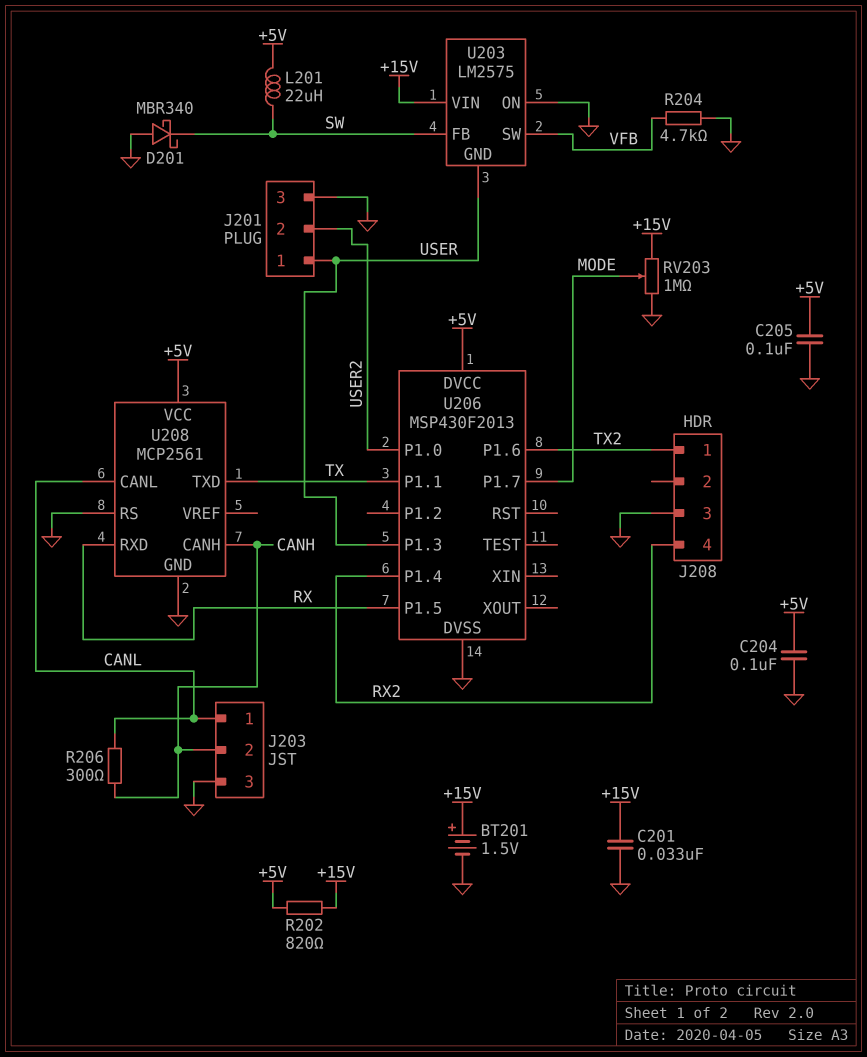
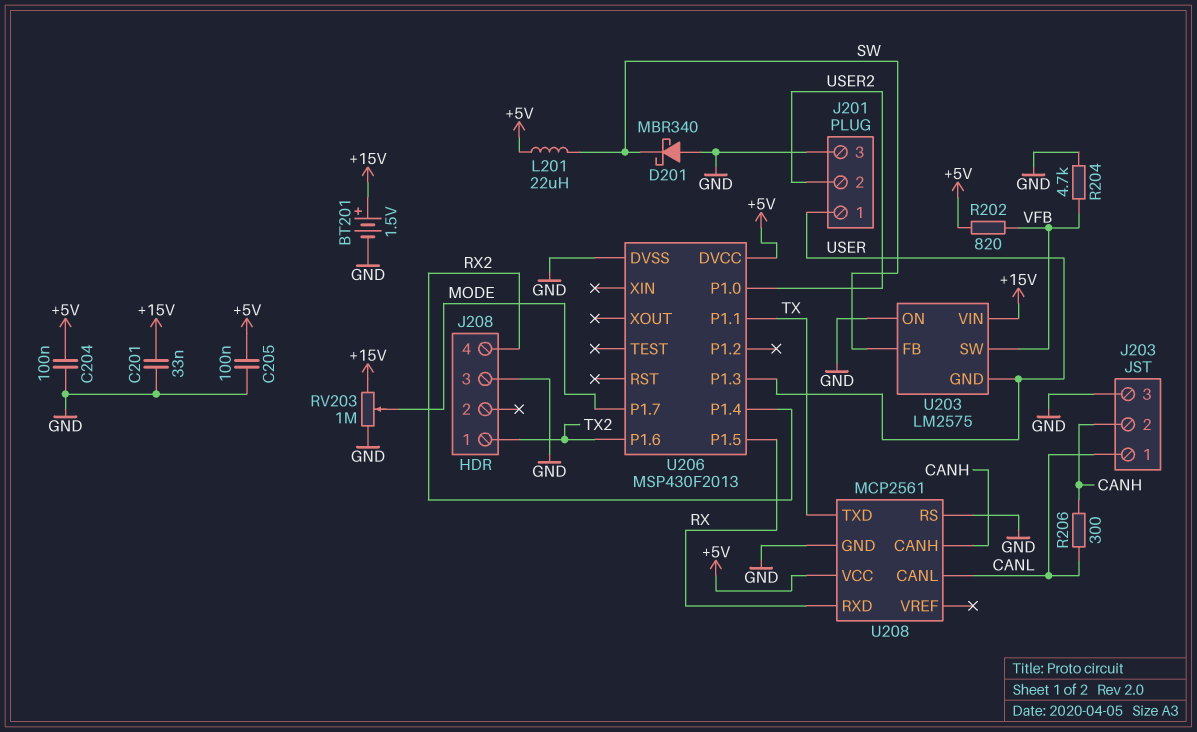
R202: 820 (+5V, +15V) -> 820 (+5V, VFB)

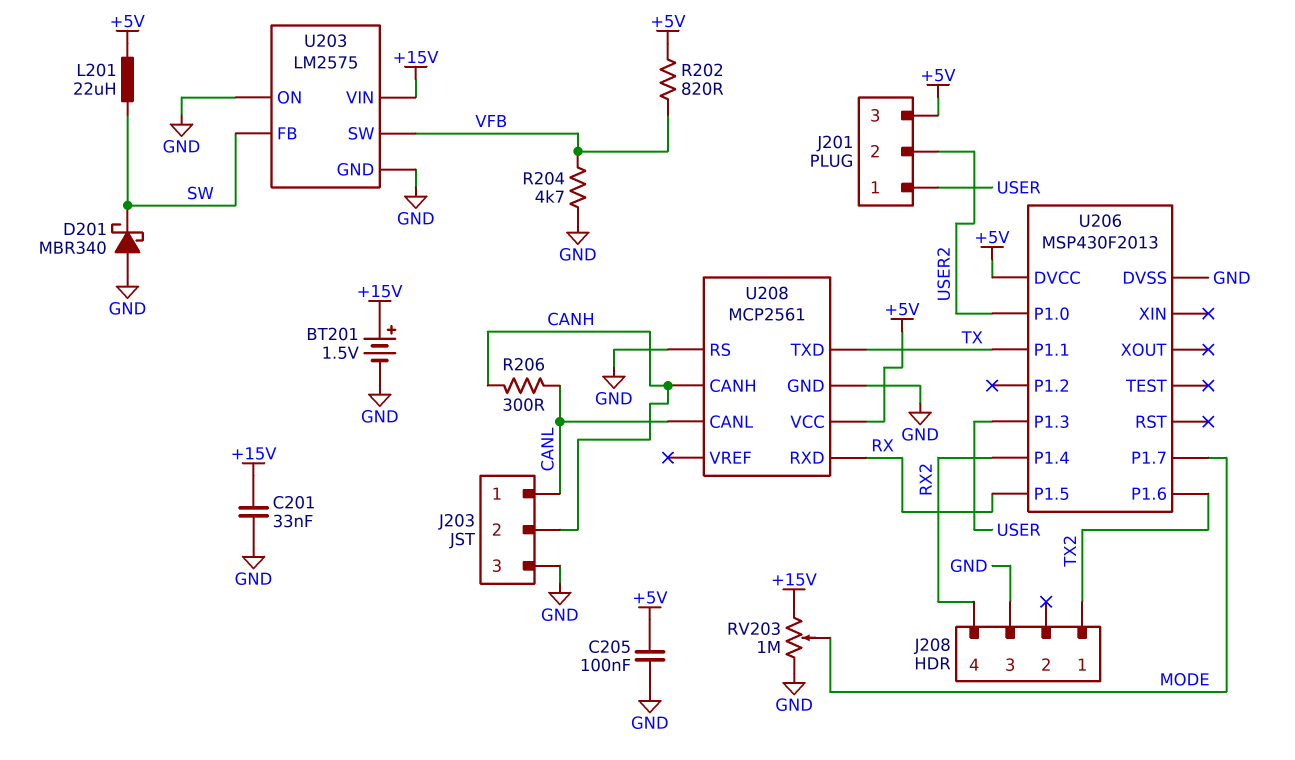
C204: 100nF (+5V, GND) -> none
J201 pin 3: GND -> +5V
U203 pin GND: USER -> GND

